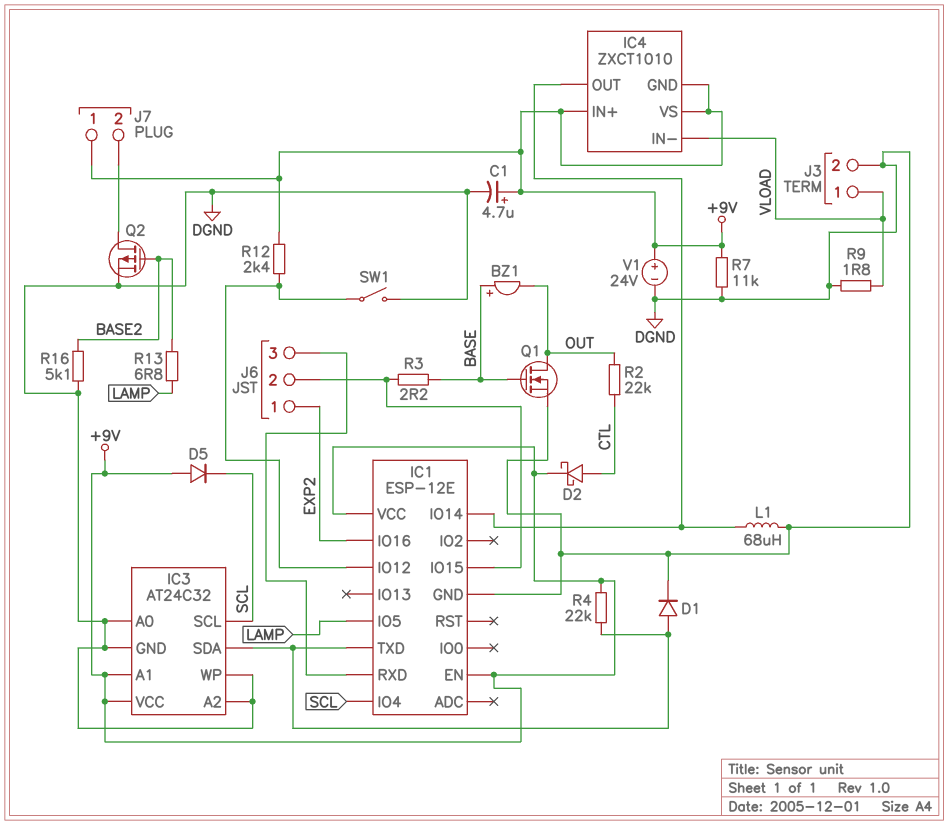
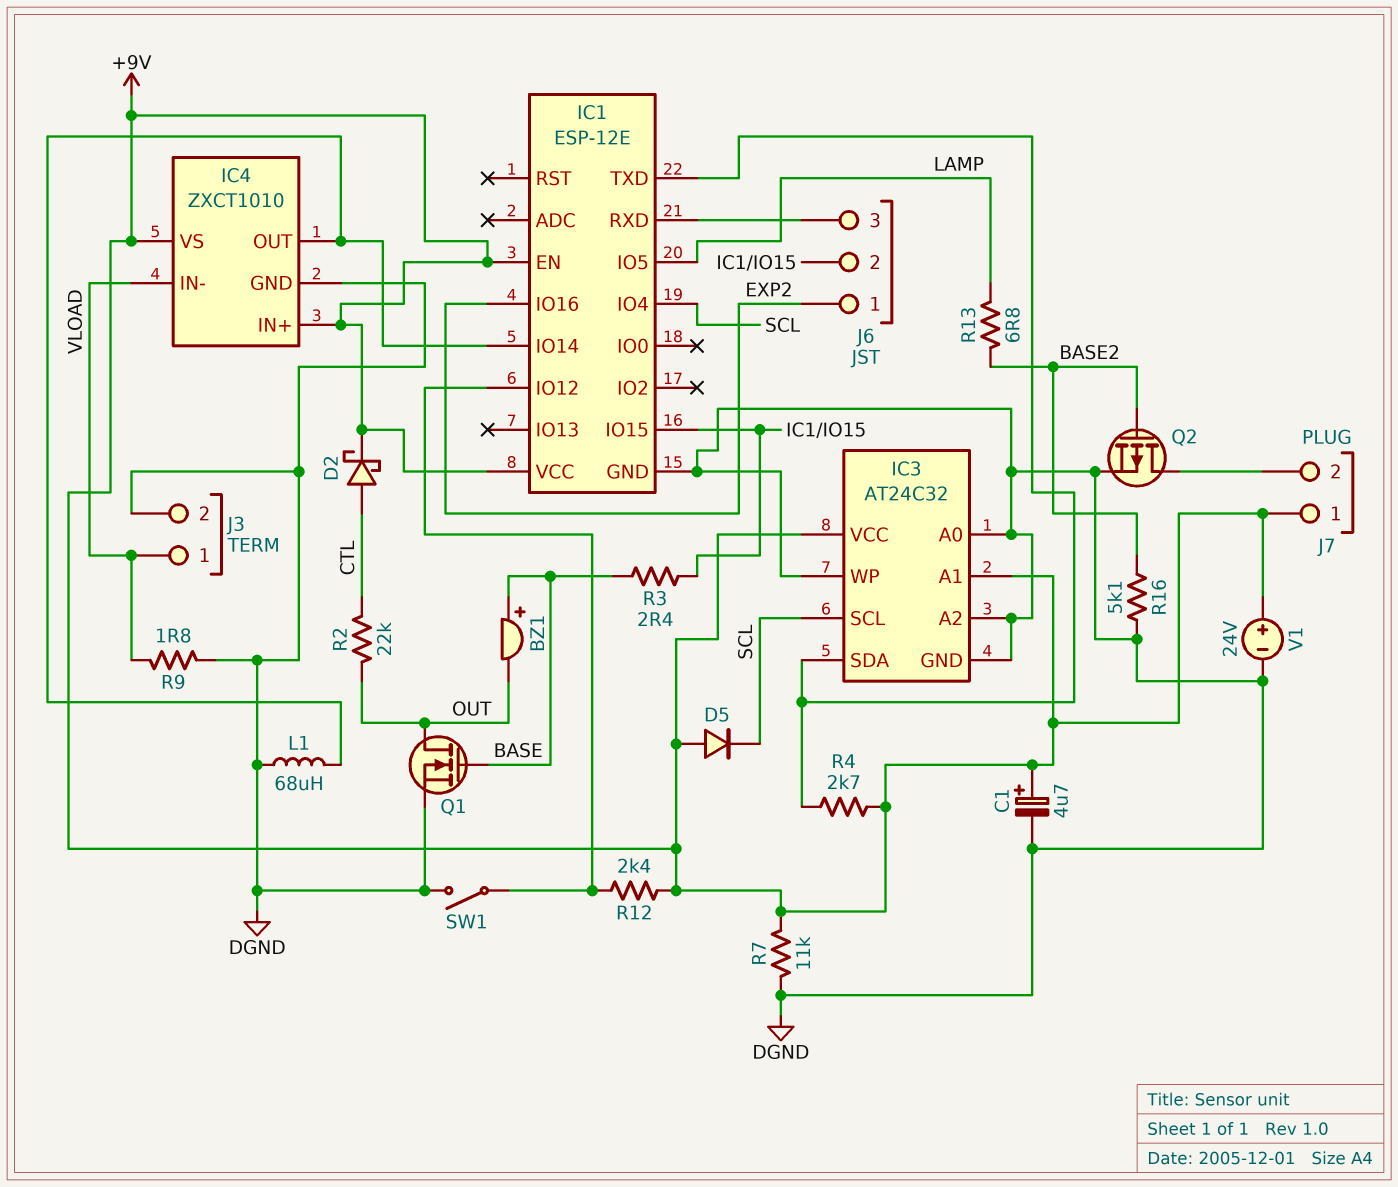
D1: diode (A IC1/TXD, K DGND) -> none
IC4 pin GND: +9V -> DGND
R3: 2.2 (BASE, IC1/IO15) -> 2.4 (BASE, IC1/IO15)
R4: 22k (+9V, IC1/TXD) -> 2.7k (+9V, IC1/TXD)

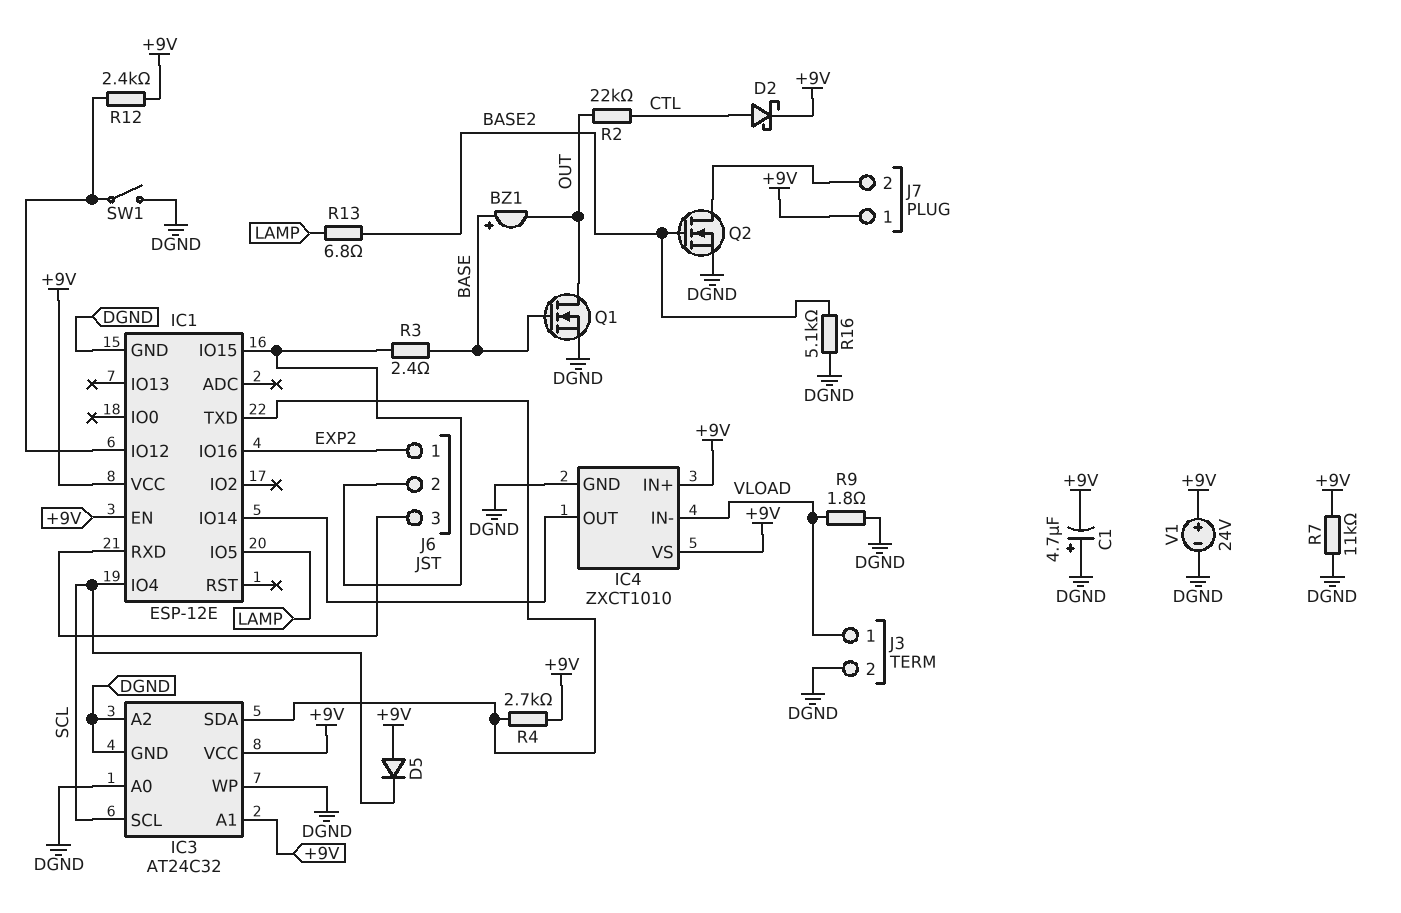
C1: 4.7uF (plus +9V, minus DGND) -> 4.7uF (plus DGND, minus +9V)
L1: 68uH (DGND, IC1/IO14) -> none
Q2: PMOS (G BASE2, D J7/2, S DGND) -> NMOS (G BASE2, D J7/2, S DGND)

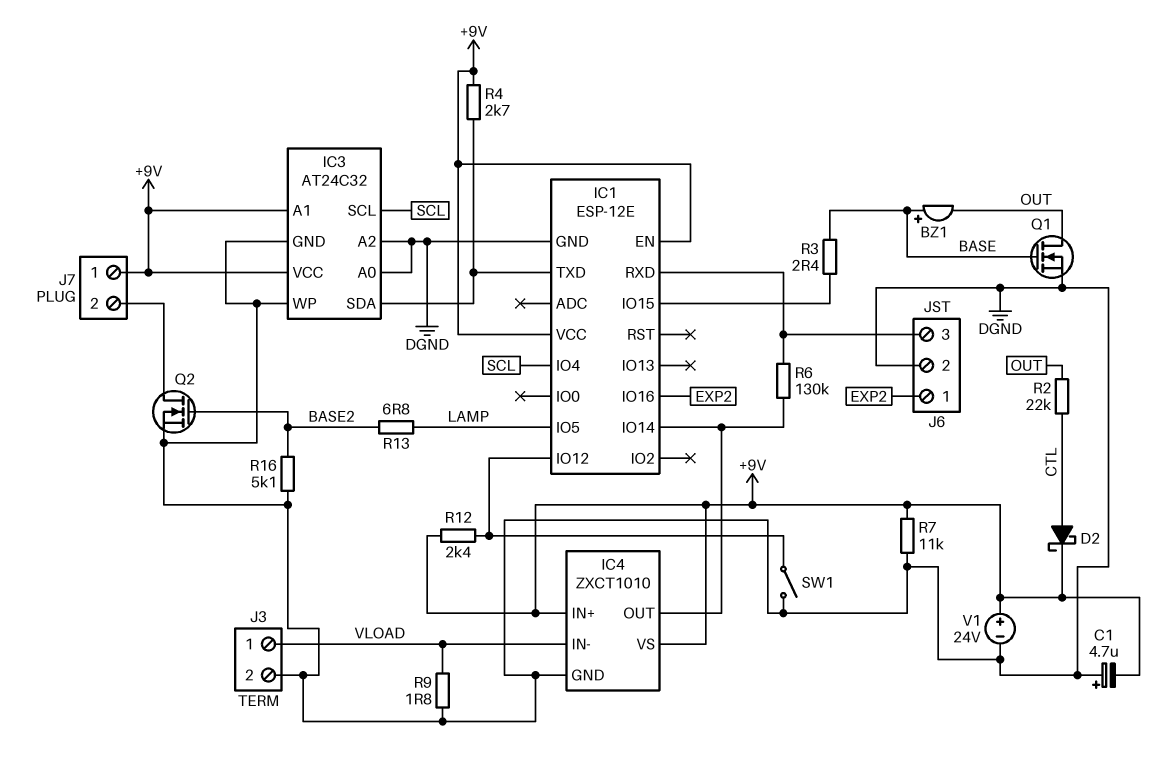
D5: diode (A +9V, K SCL) -> none
J6 pin 2: IC1/IO15 -> DGND
R6: none -> 130k (IC1/IO14, IC1/RXD)

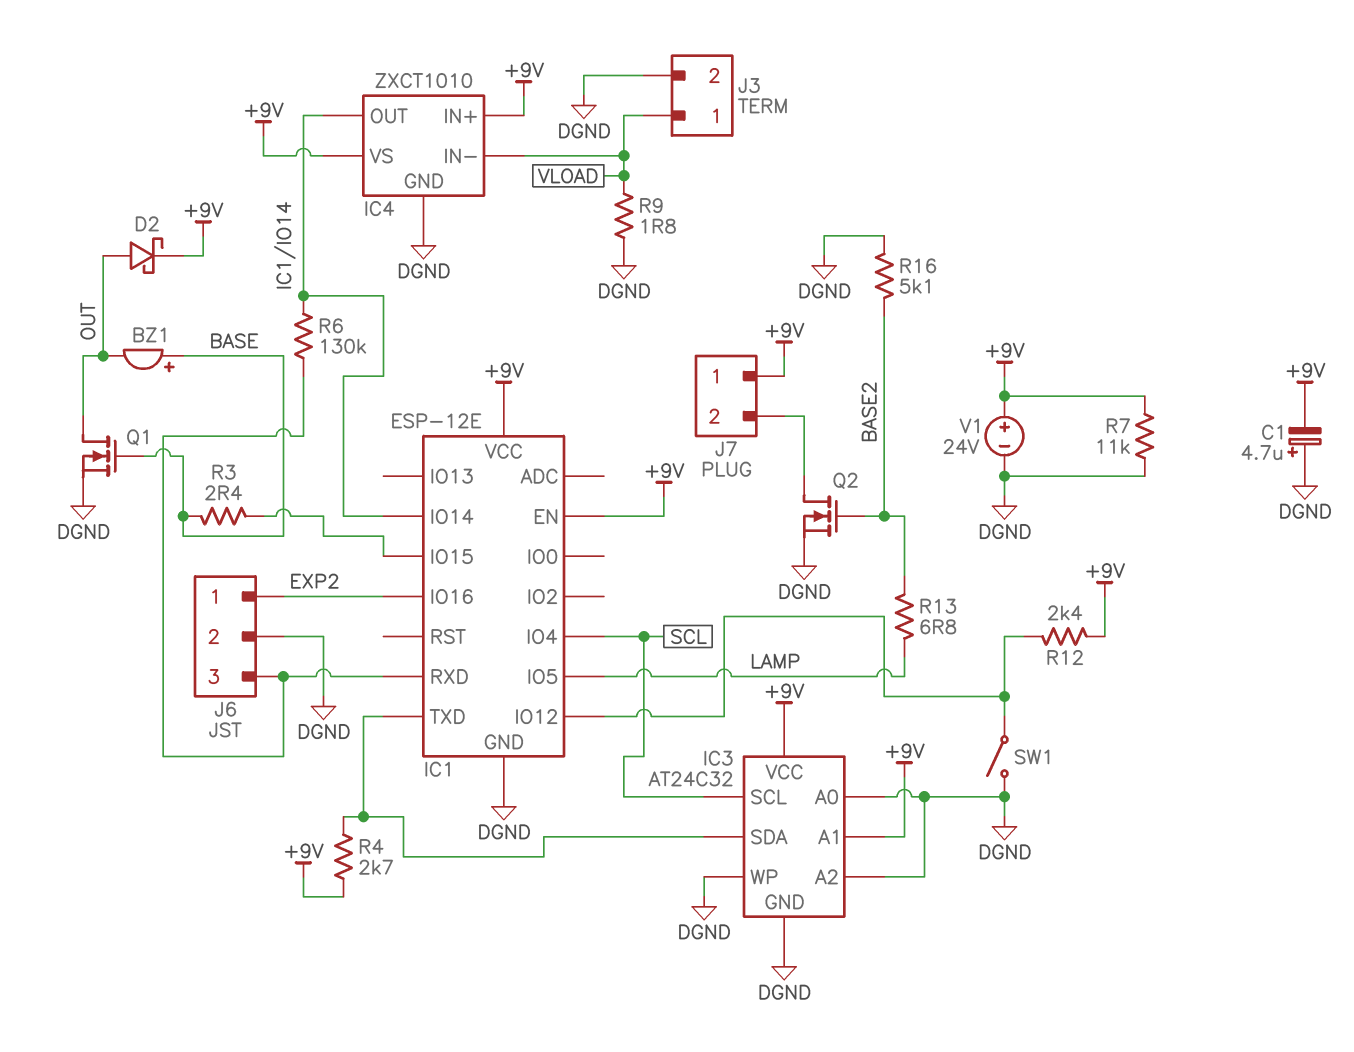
D2: schottky (A CTL, K +9V) -> schottky (A OUT, K +9V)
R2: 22k (CTL, OUT) -> none

